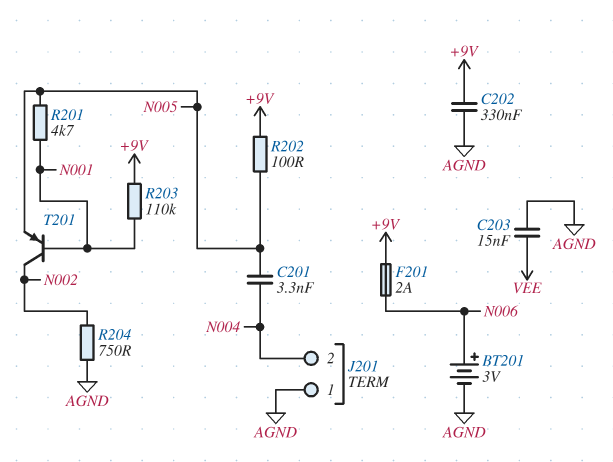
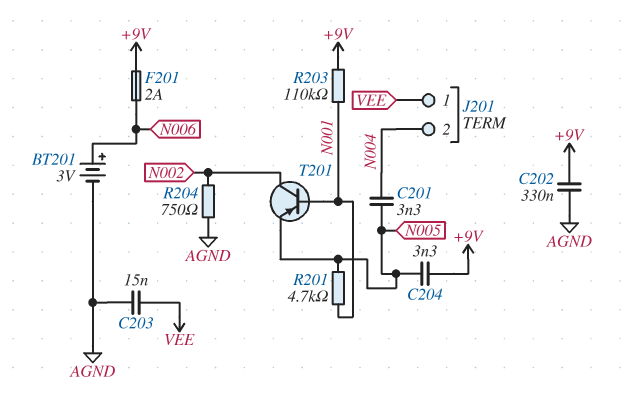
C204: none -> 3.3nF (+9V, N005)
J201 pin 1: AGND -> VEE
R202: 100 (+9V, N005) -> none

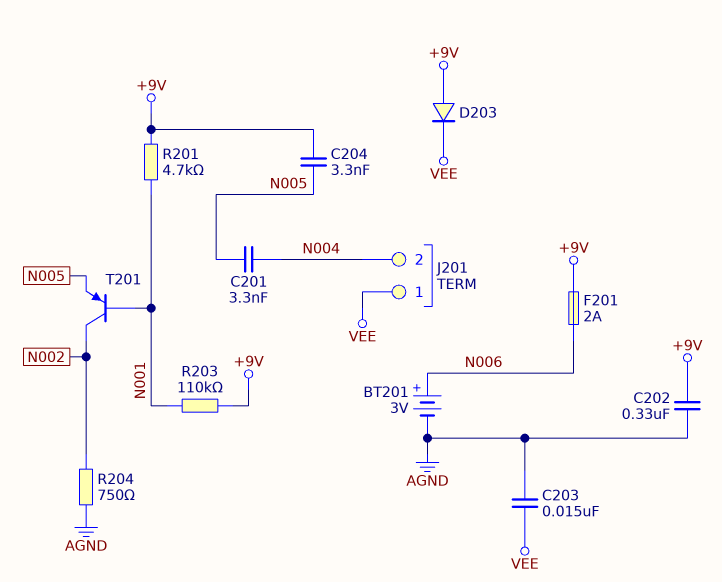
D203: none -> diode (A +9V, K VEE)
R201: 4.7k (N001, N005) -> 4.7k (+9V, N001)

